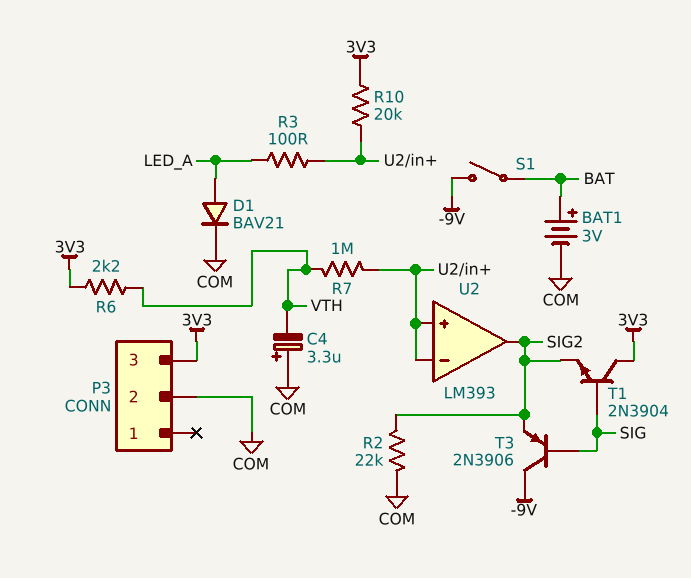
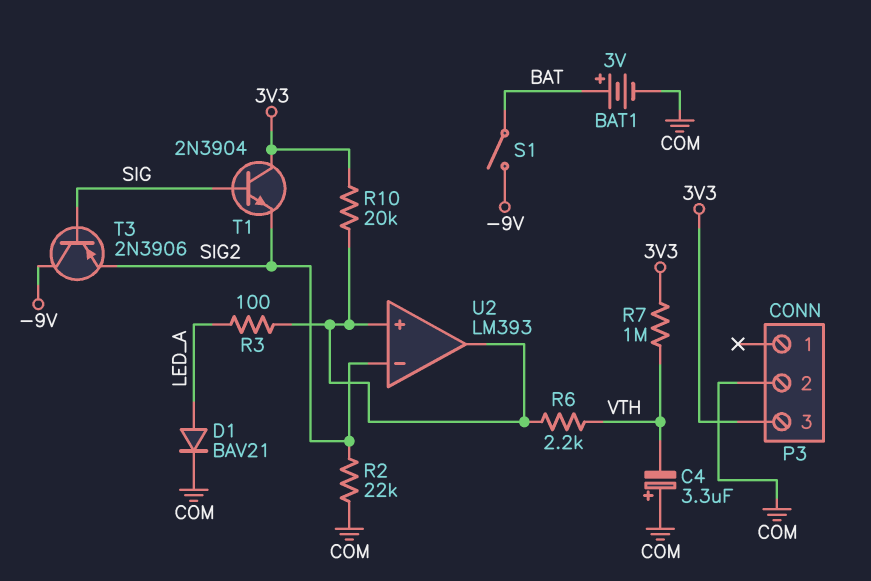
R6: 2.2k (3V3, VTH) -> 2.2k (U2/in+, VTH)
R7: 1M (U2/in+, VTH) -> 1M (3V3, VTH)
U2 pin in-: U2/in+ -> SIG2
U2 pin out: SIG2 -> U2/in+

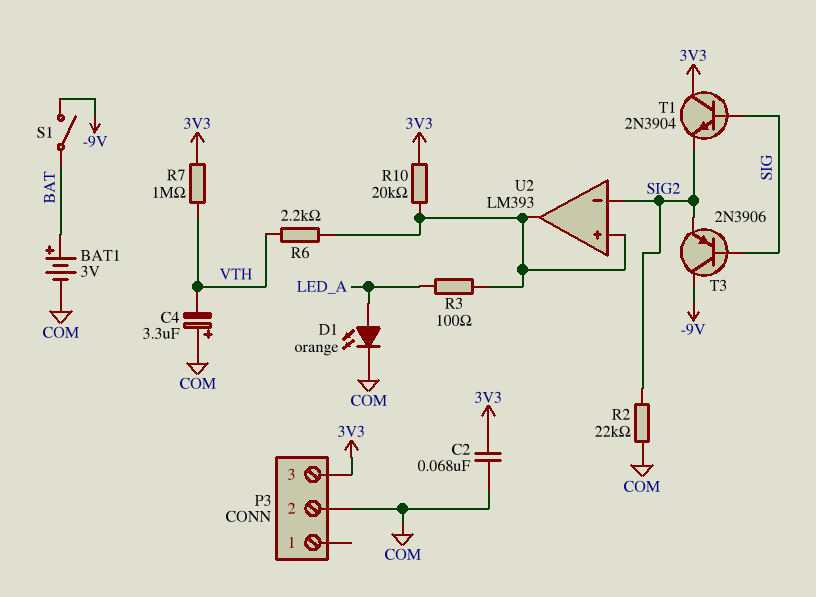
C2: none -> 68nF (3V3, COM)
D1: diode BAV21 (A LED_A, K COM) -> LED orange (A LED_A, K COM)

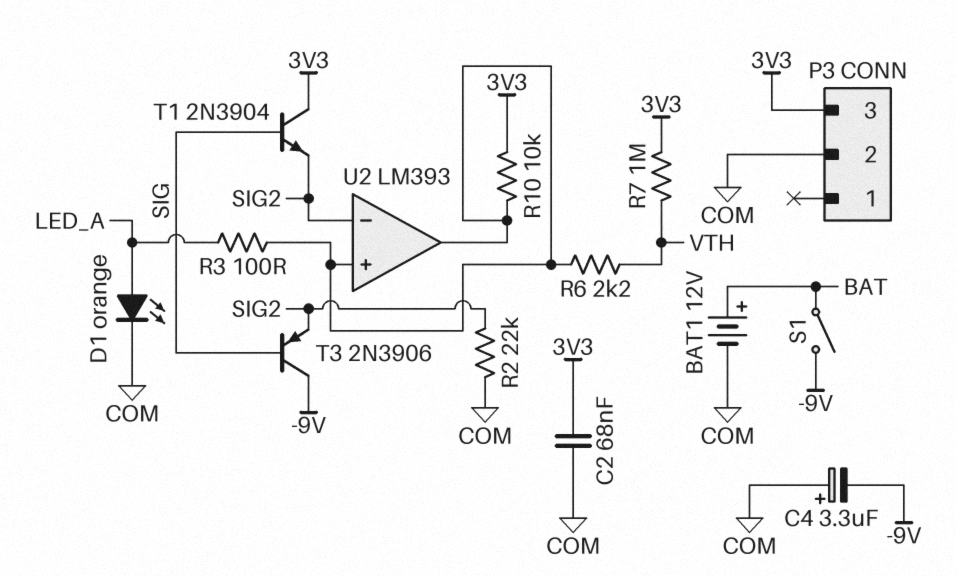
BAT1: 3V (plus BAT, minus COM) -> 12V (plus BAT, minus COM)
C4: 3.3uF (plus COM, minus VTH) -> 3.3uF (plus COM, minus -9V)
R10: 20k (3V3, U2/in+) -> 10k (3V3, U2/in+)

